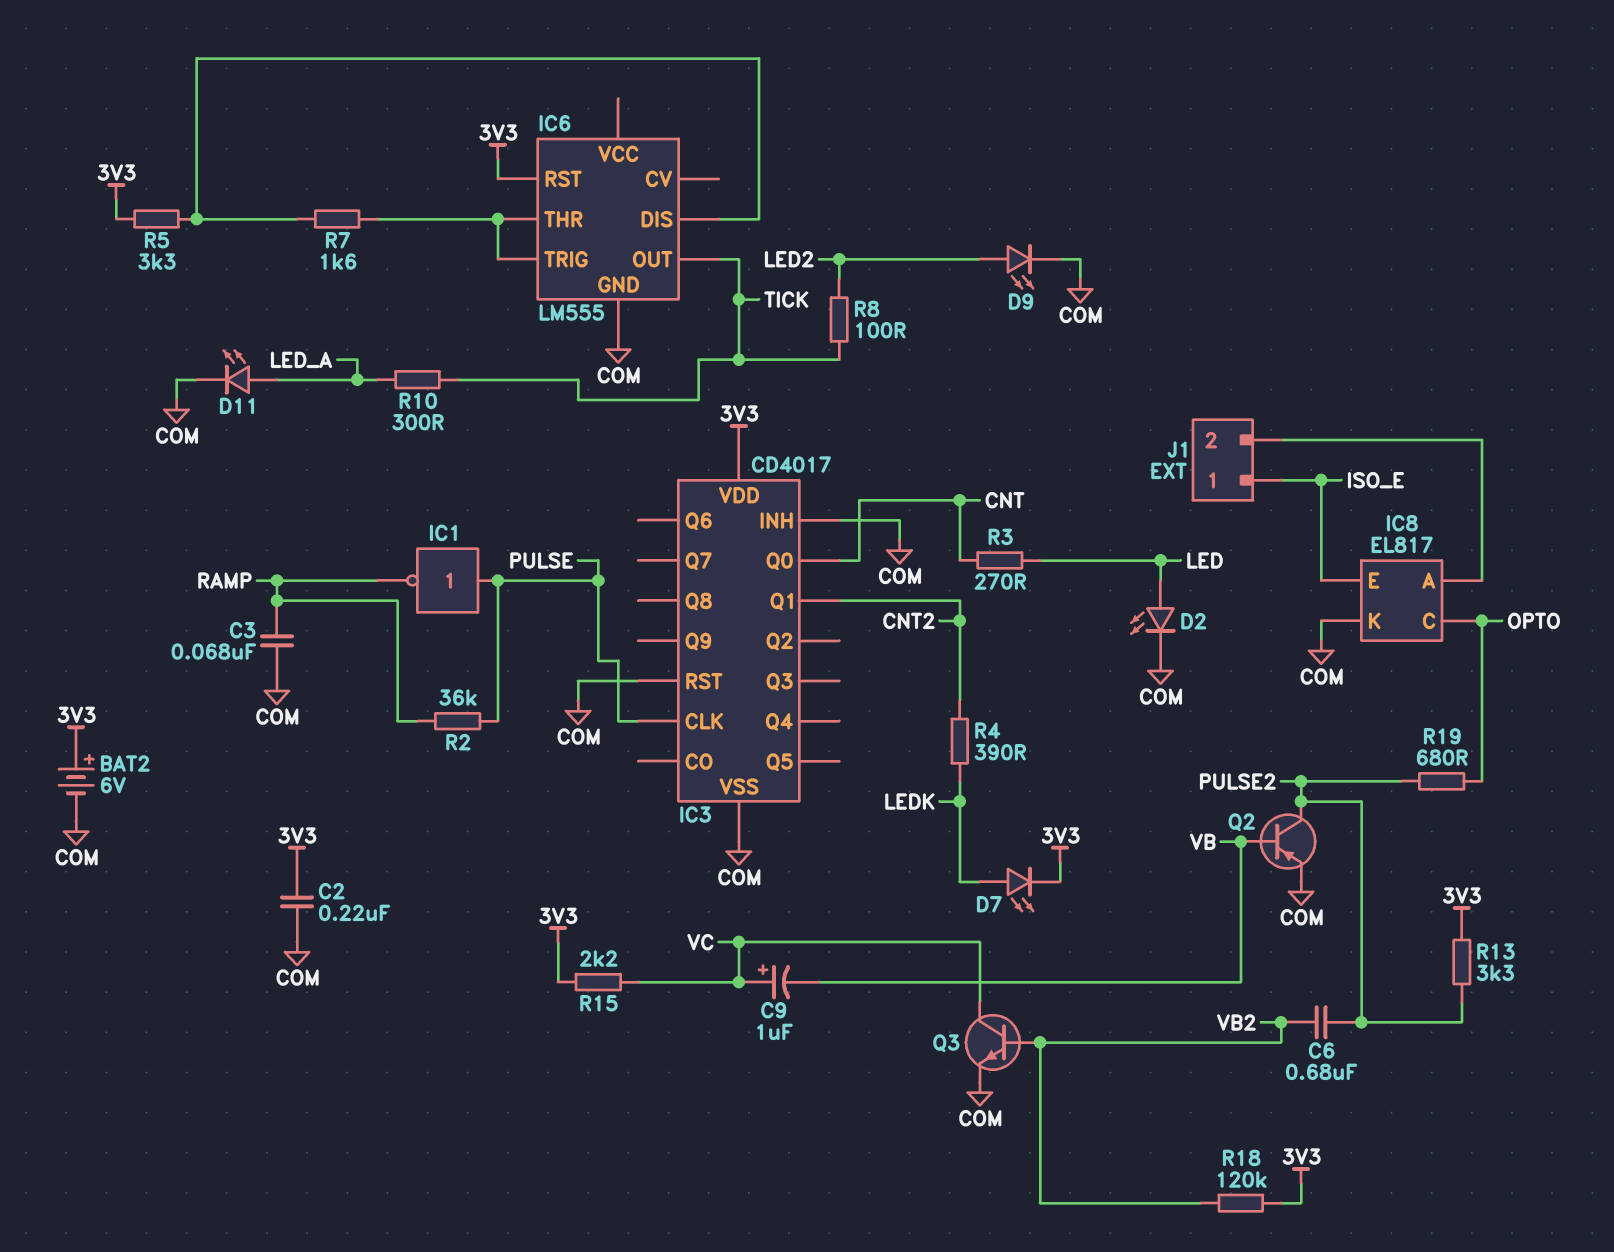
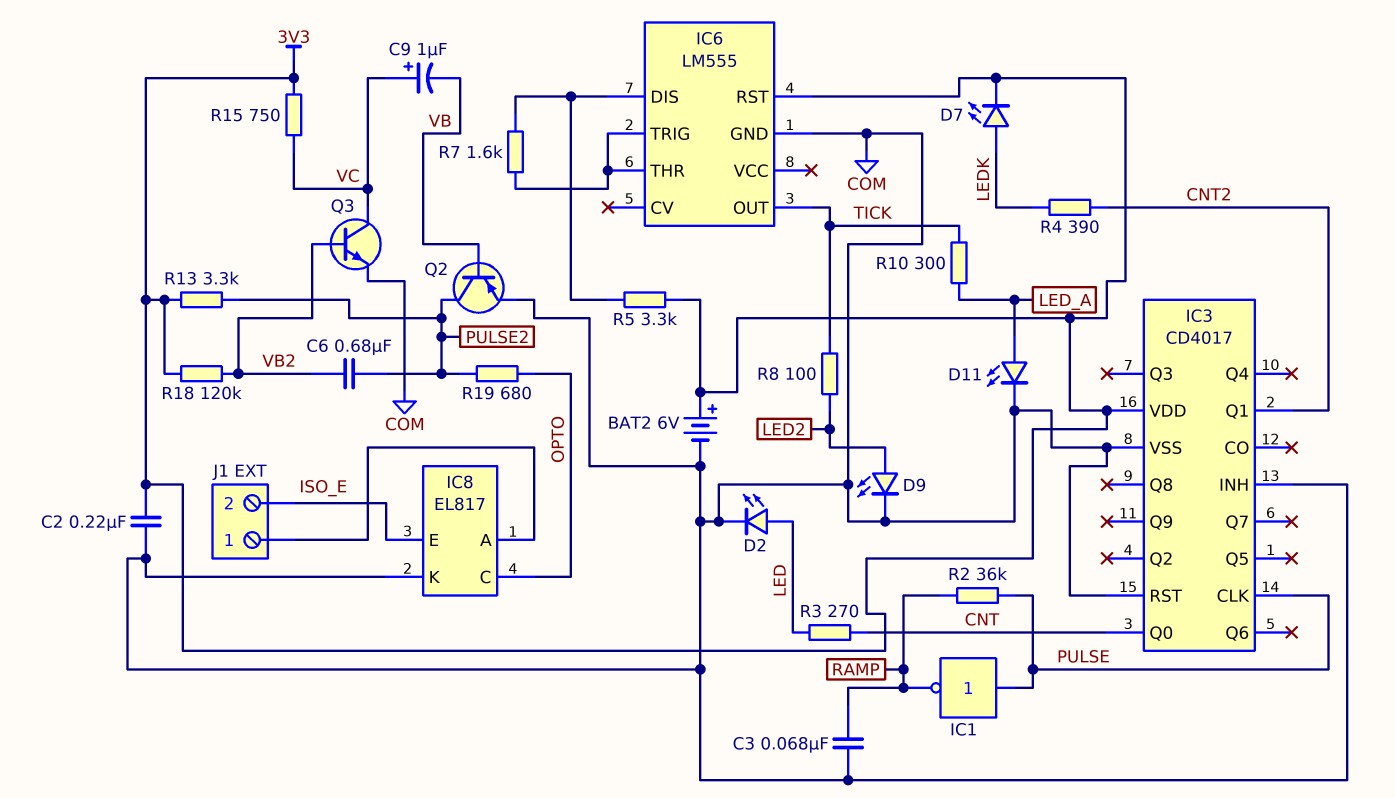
J1 pin 1: ISO_E -> IC8/A
J1 pin 2: IC8/A -> ISO_E
R15: 2.2k (3V3, VC) -> 750 (3V3, VC)

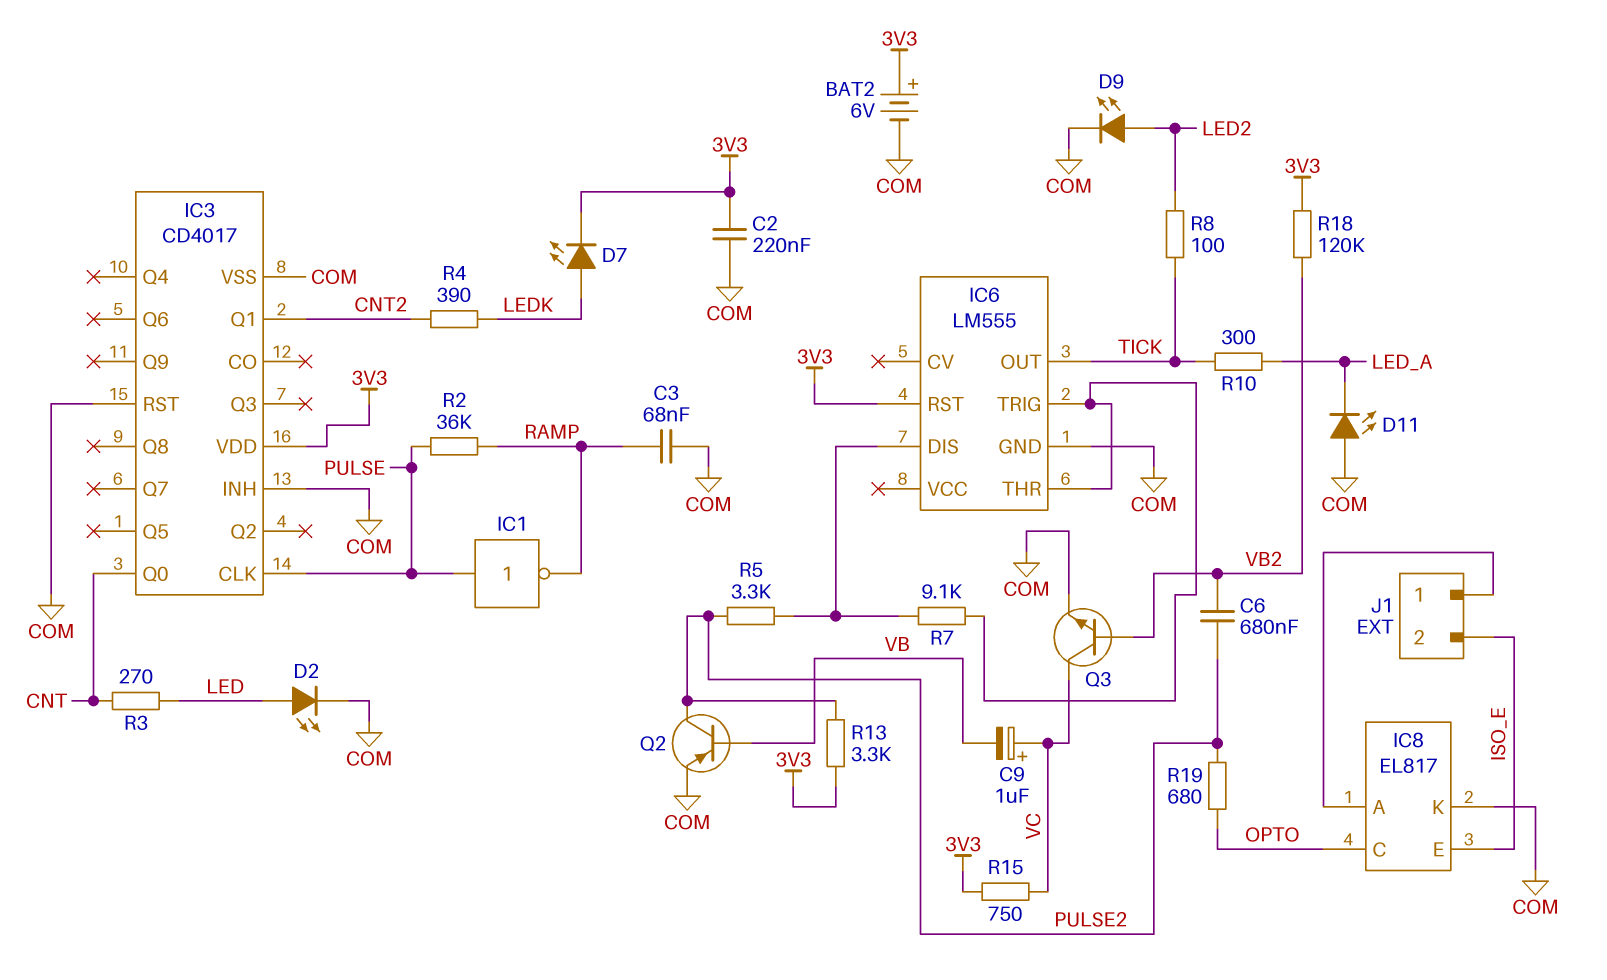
D11: LED (A LED_A, K COM) -> LED (A COM, K LED_A)
R5: 3.3k (3V3, IC6/DIS) -> 3.3k (IC6/DIS, PULSE2)
R7: 1.6k (IC6/DIS, IC6/THR) -> 9.1k (IC6/DIS, IC6/THR)

